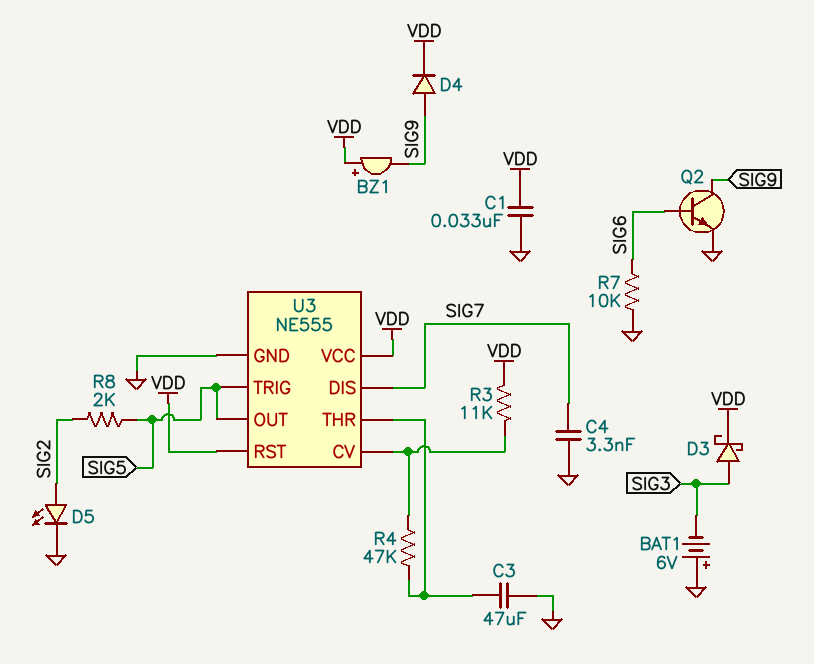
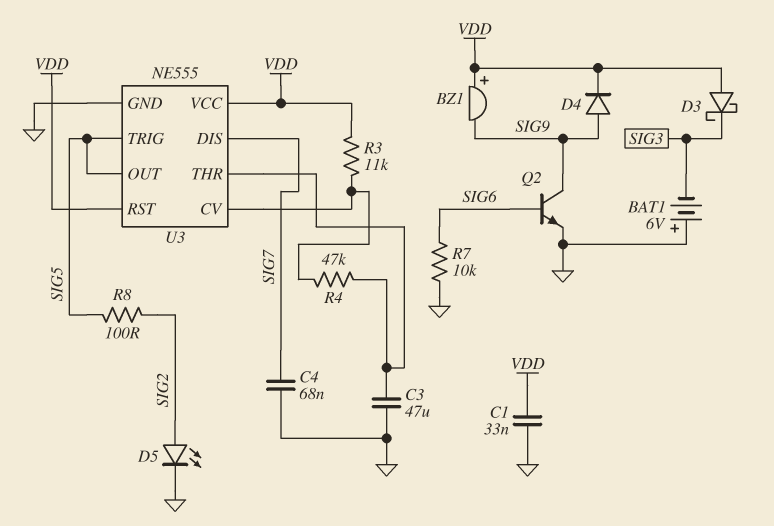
C4: 3.3nF (GND, SIG7) -> 68nF (GND, SIG7)
D3: schottky (A SIG3, K VDD) -> schottky (A VDD, K SIG3)
R8: 2k (SIG2, SIG5) -> 100 (SIG2, SIG5)

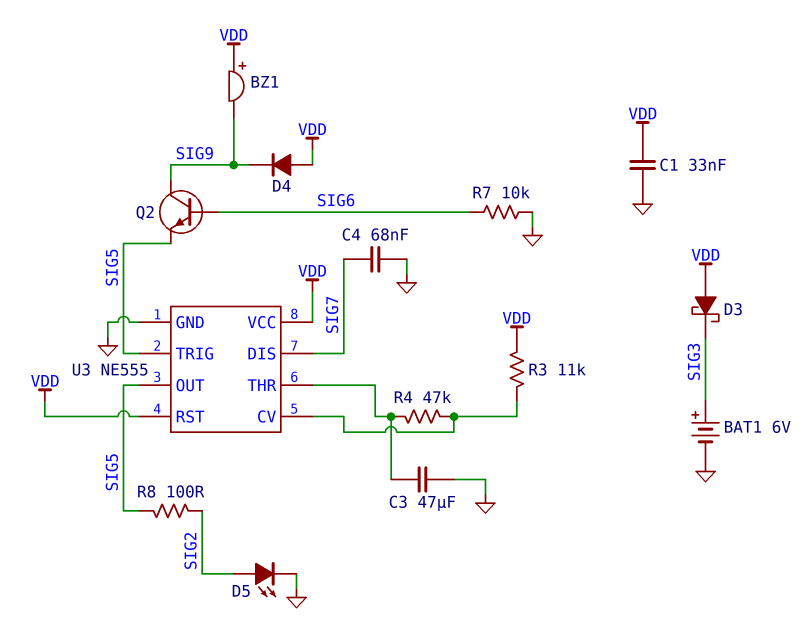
BAT1: 6V (plus GND, minus SIG3) -> 6V (plus SIG3, minus GND)
D4: diode (A SIG9, K VDD) -> diode (A VDD, K SIG9)
Q2: NPN (B SIG6, C SIG9, E GND) -> NPN (B SIG6, C SIG9, E SIG5)

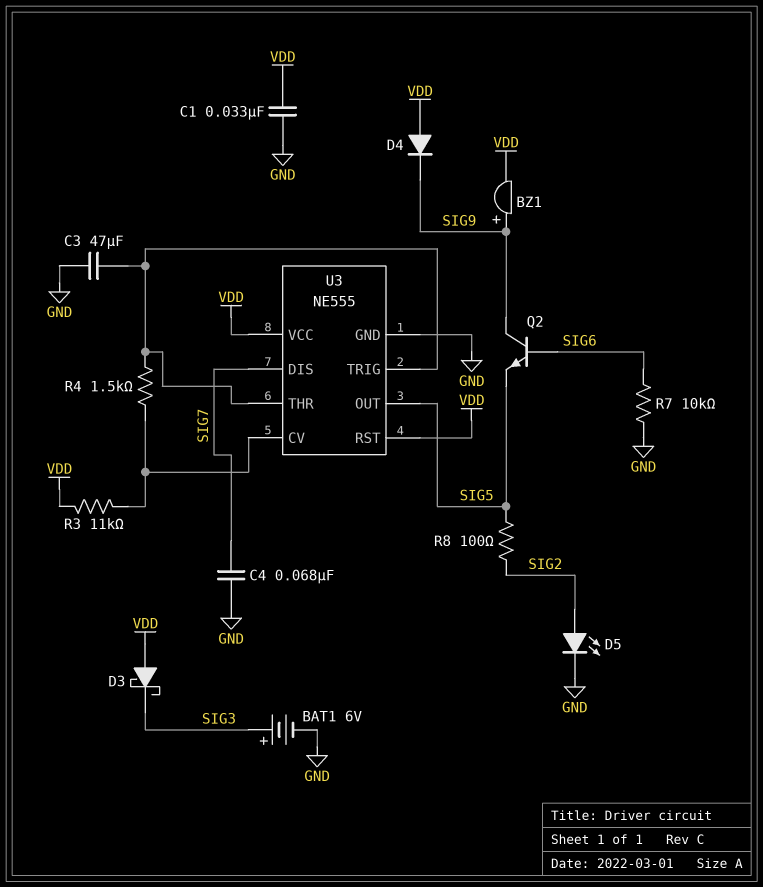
BZ1: buzzer (plus VDD, minus SIG9) -> buzzer (plus SIG9, minus VDD)
R4: 47k (U3/CV, U3/THR) -> 1.5k (U3/CV, U3/THR)
U3 pin TRIG: SIG5 -> U3/THR

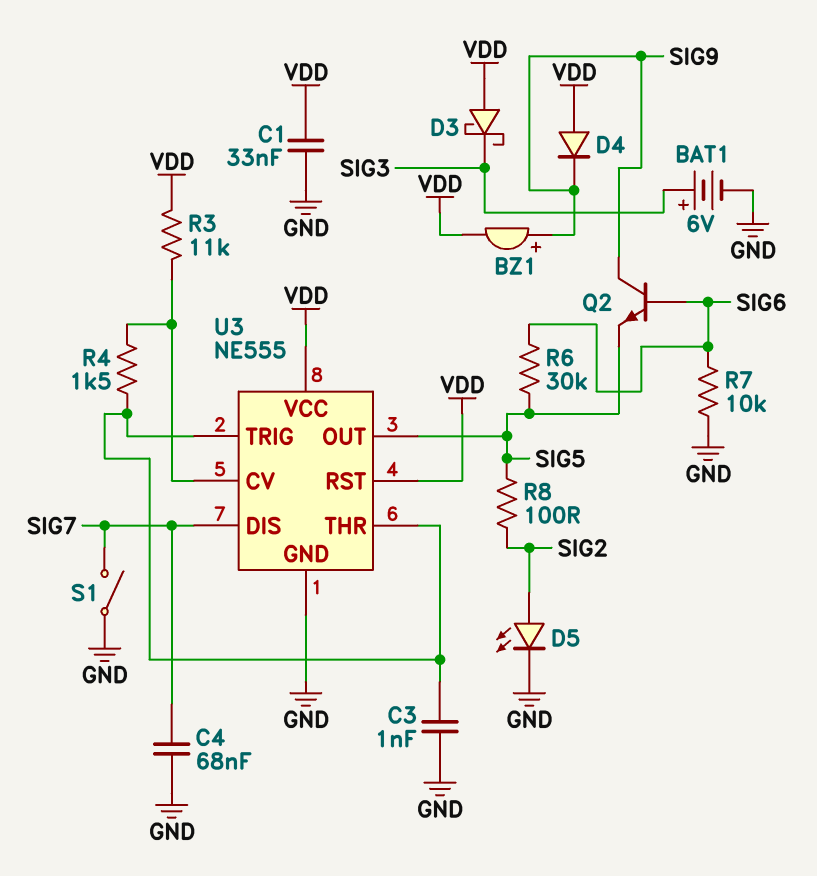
C3: 47uF (GND, U3/THR) -> 1nF (GND, U3/THR)
R6: none -> 30k (SIG5, SIG6)
S1: none -> switch (GND, SIG7)

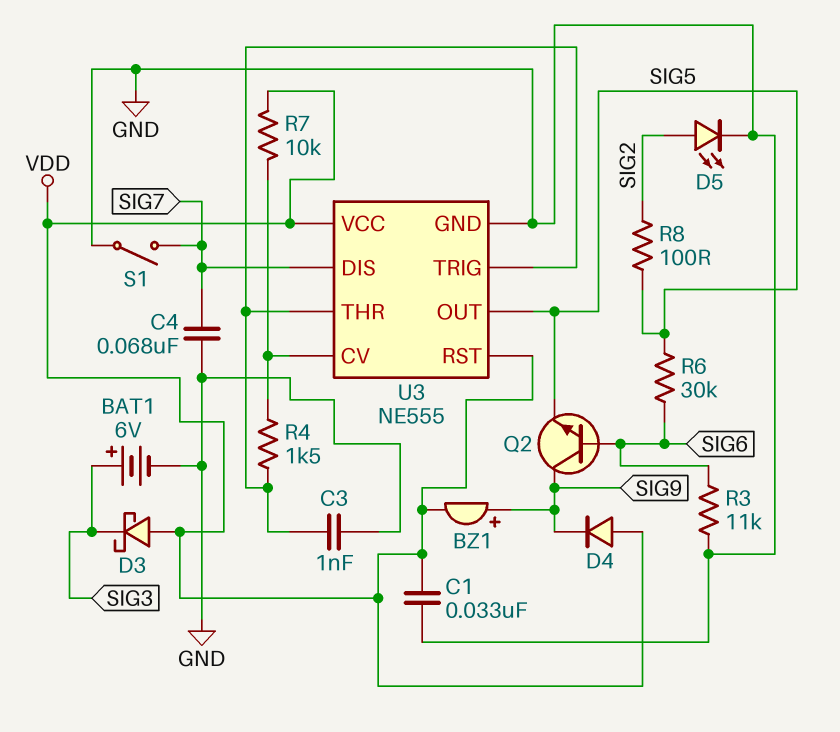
R3: 11k (U3/CV, VDD) -> 11k (GND, SIG6)
R7: 10k (GND, SIG6) -> 10k (U3/CV, VDD)

